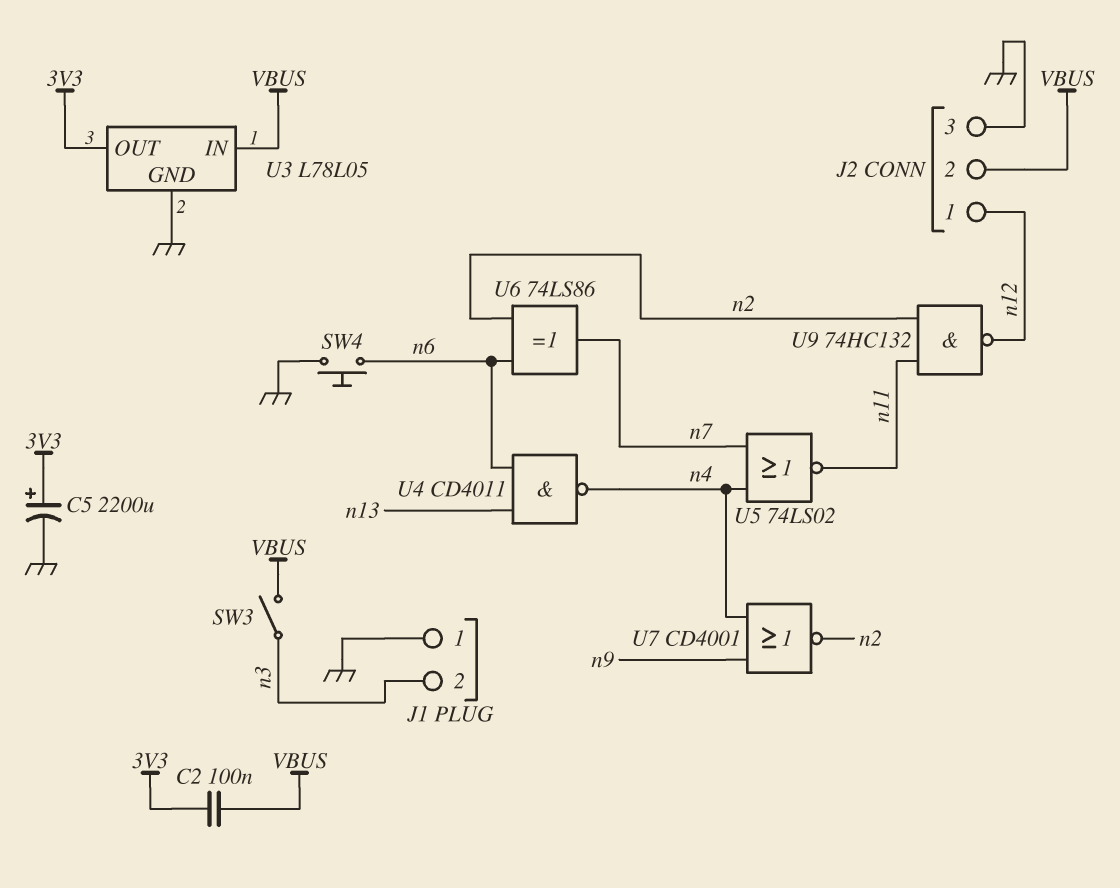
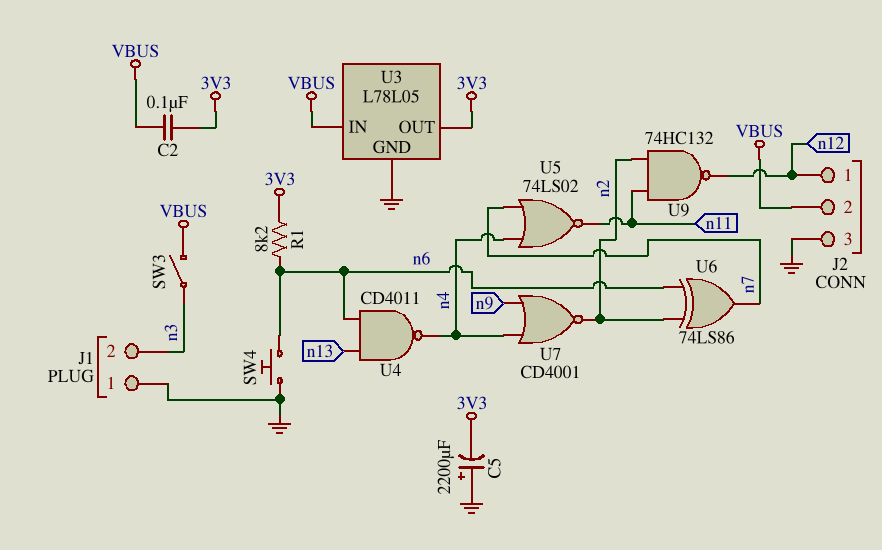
C5: 2200uF (plus 3V3, minus GND) -> 2200uF (plus GND, minus 3V3)
R1: none -> 8.2k (3V3, n6)

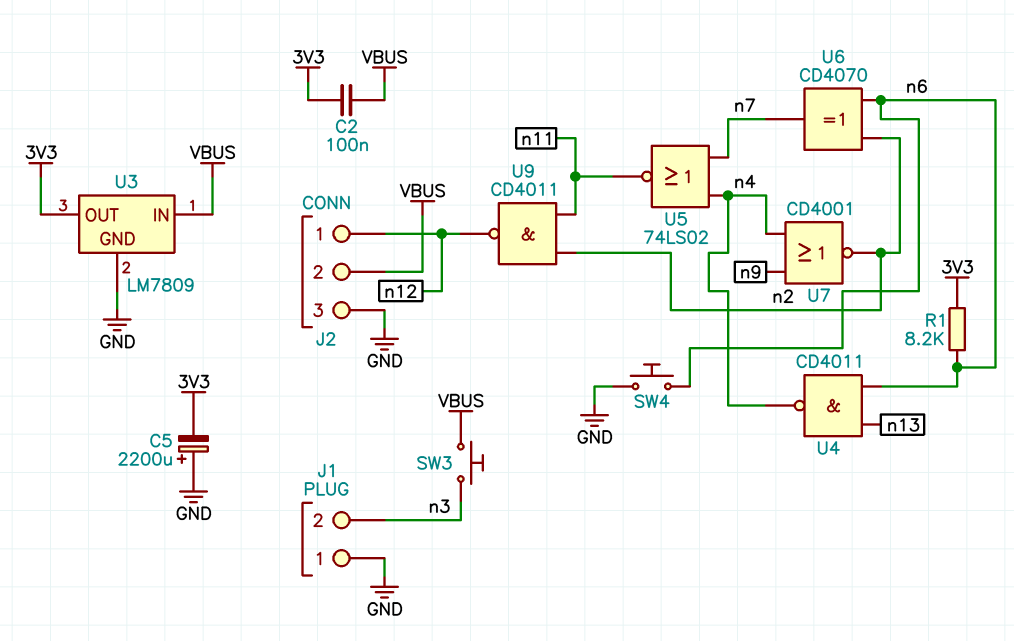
SW3: switch (VBUS, n3) -> button (VBUS, n3)
U3: L78L05 -> LM7809
U6: XOR 74LS86 (in n2, in n6, out n7) -> XOR CD4070 (in n2, in n6, out n7)
U9: NAND 74HC132 (in n2, in n11, out n12) -> NAND CD4011 (in n2, in n11, out n12)

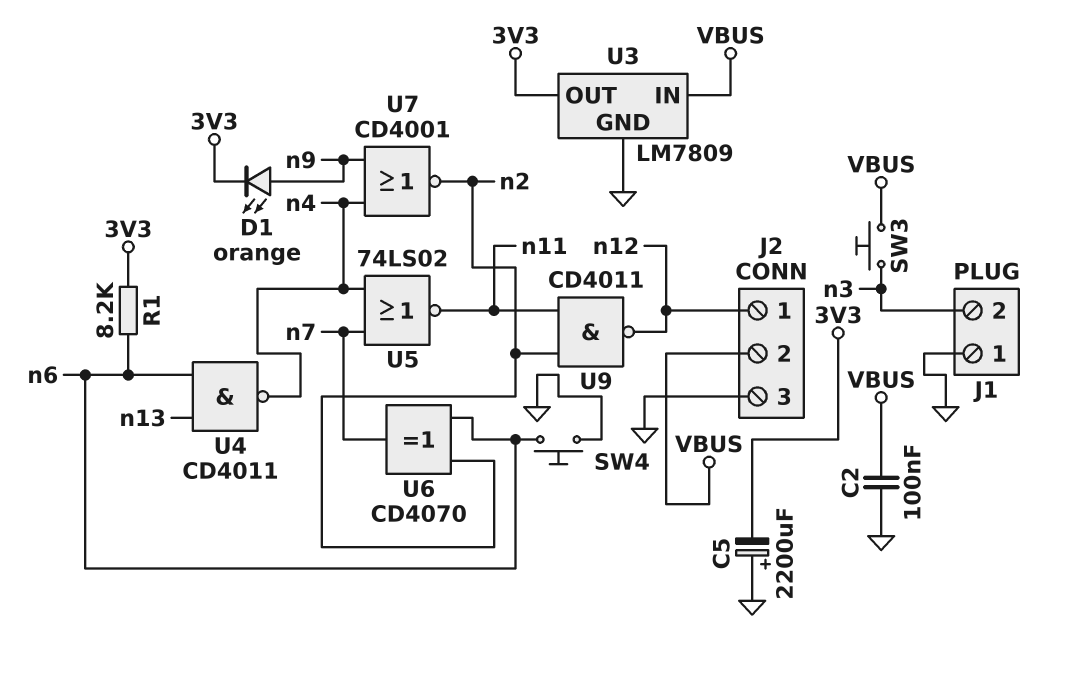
C2: 100nF (3V3, VBUS) -> 100nF (GND, VBUS)
D1: none -> LED orange (A n9, K 3V3)

